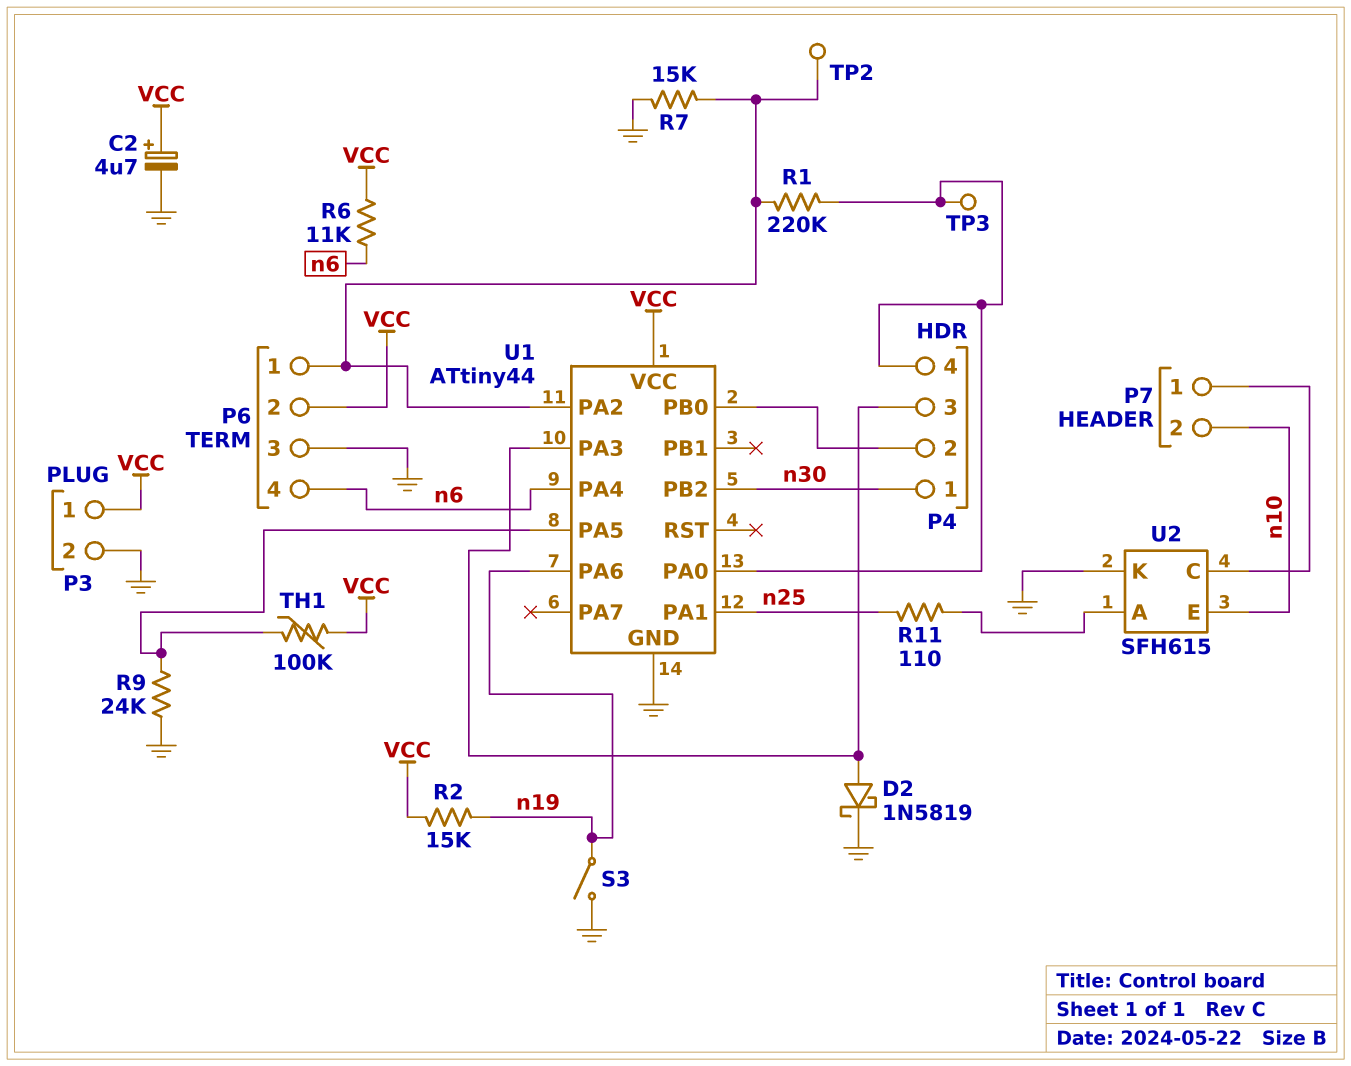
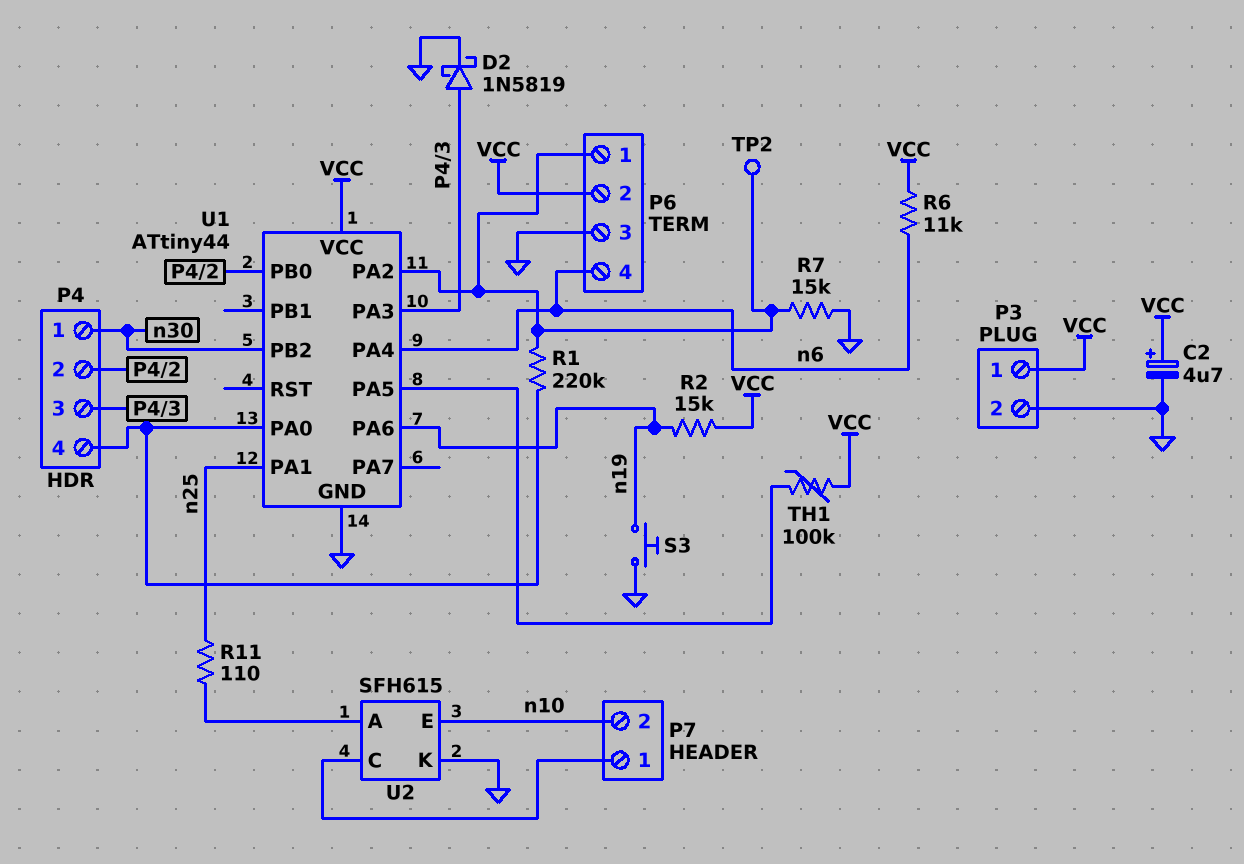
R9: 24k (GND, U1/PA5) -> none
S3: switch (GND, n19) -> button (GND, n19)
TP3: test point (P4/4) -> none

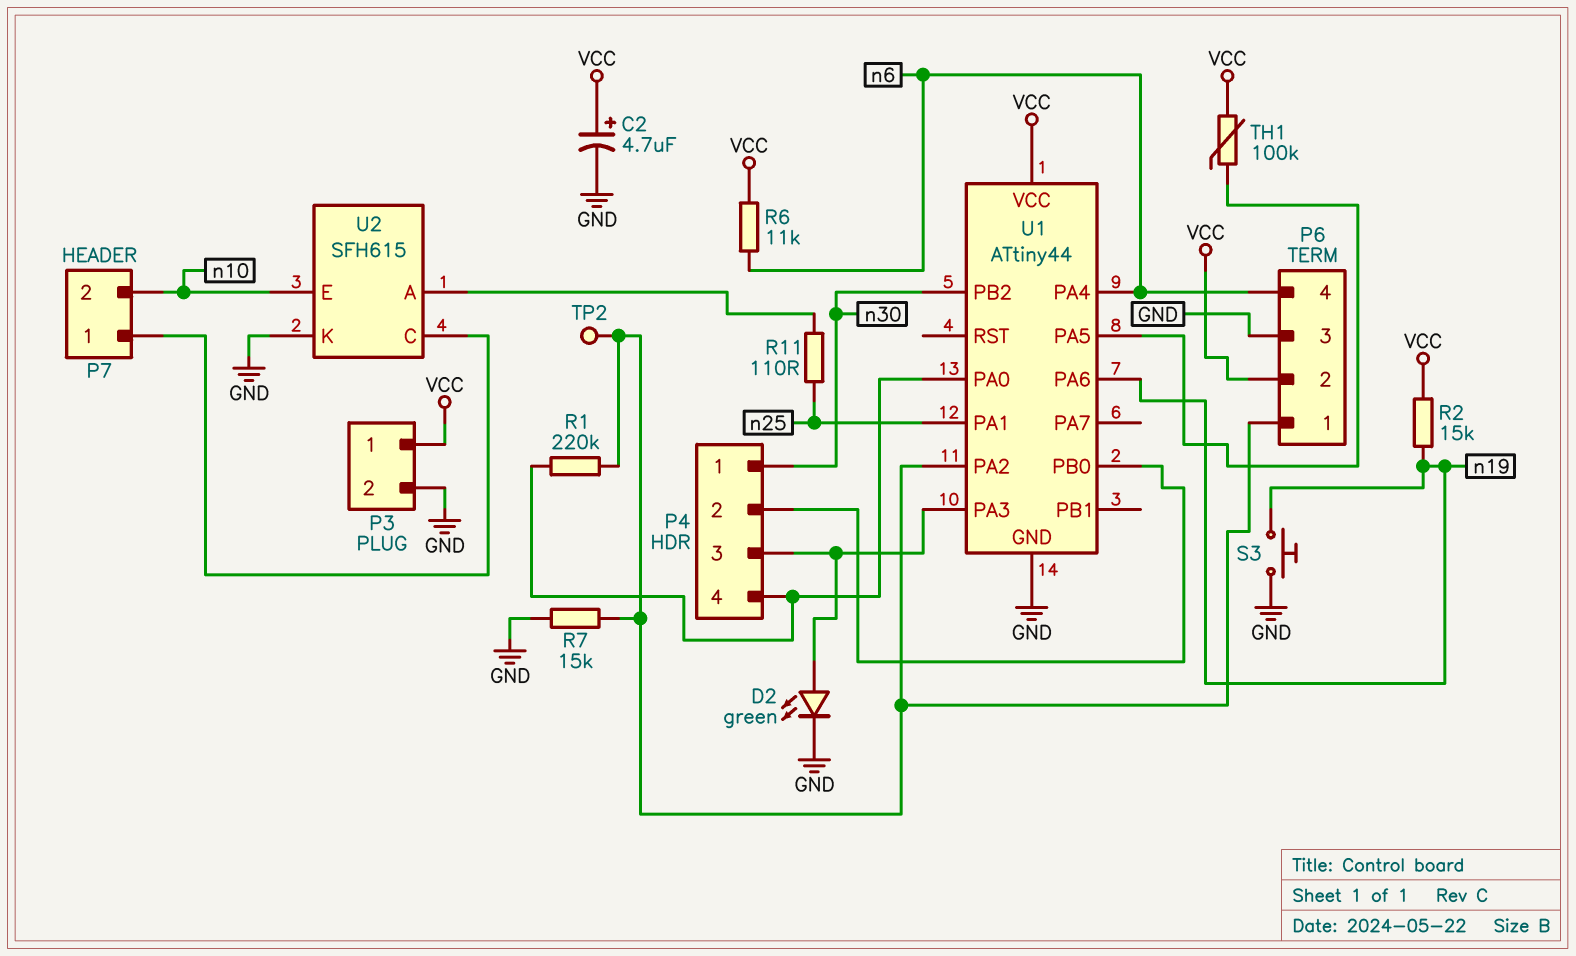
D2: schottky 1N5819 (A P4/3, K GND) -> LED green (A P4/3, K GND)

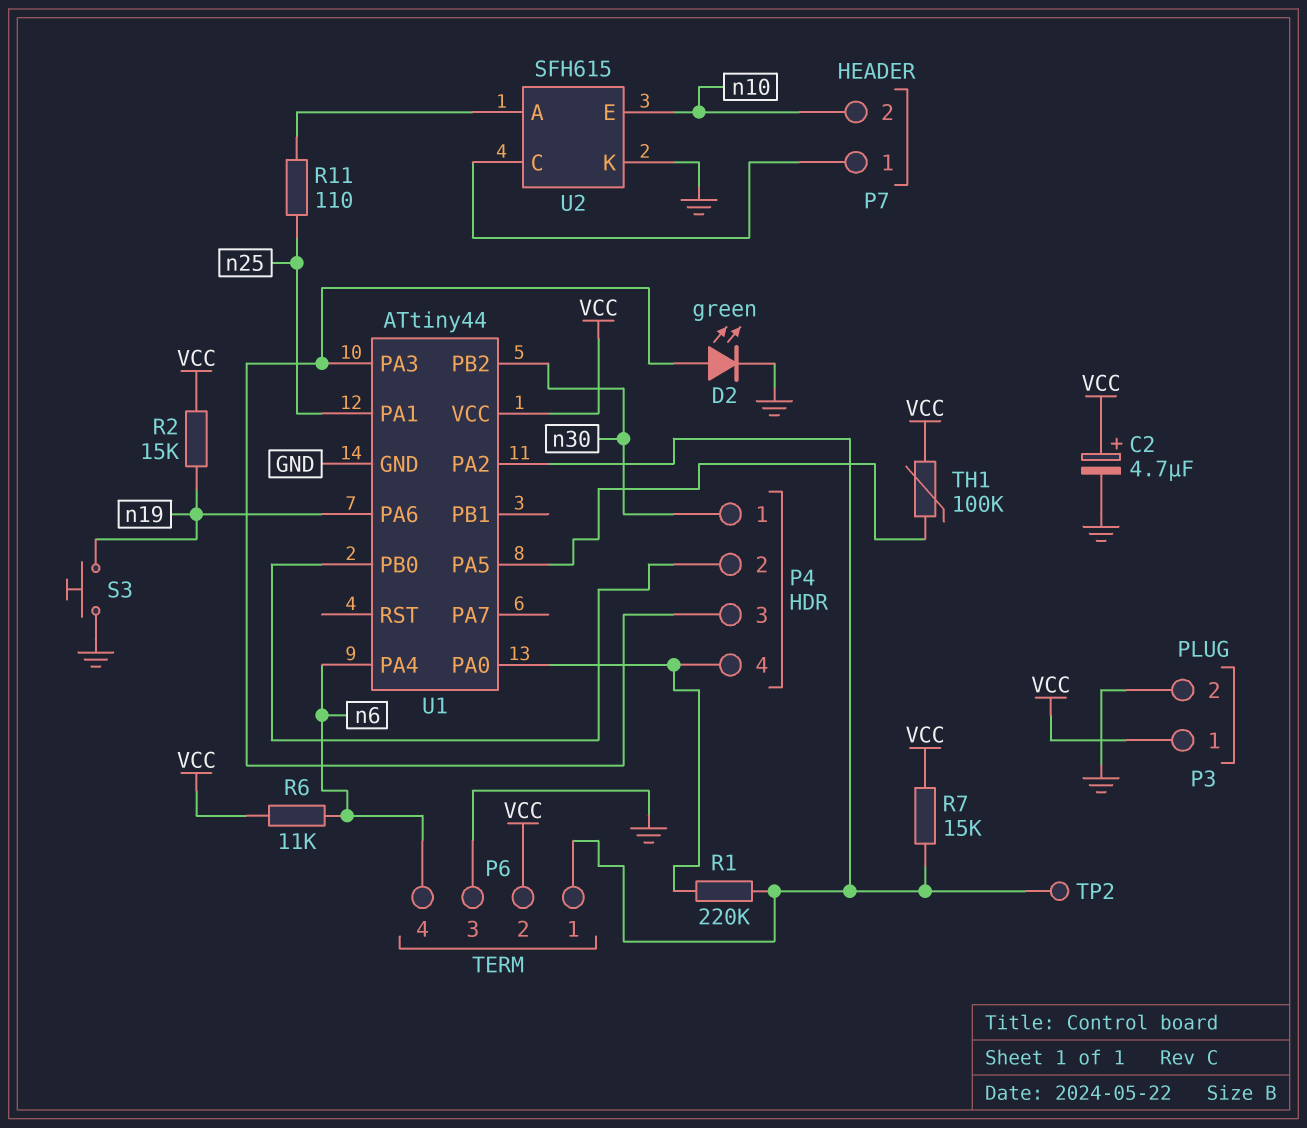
R7: 15k (GND, P6/1) -> 15k (P6/1, VCC)

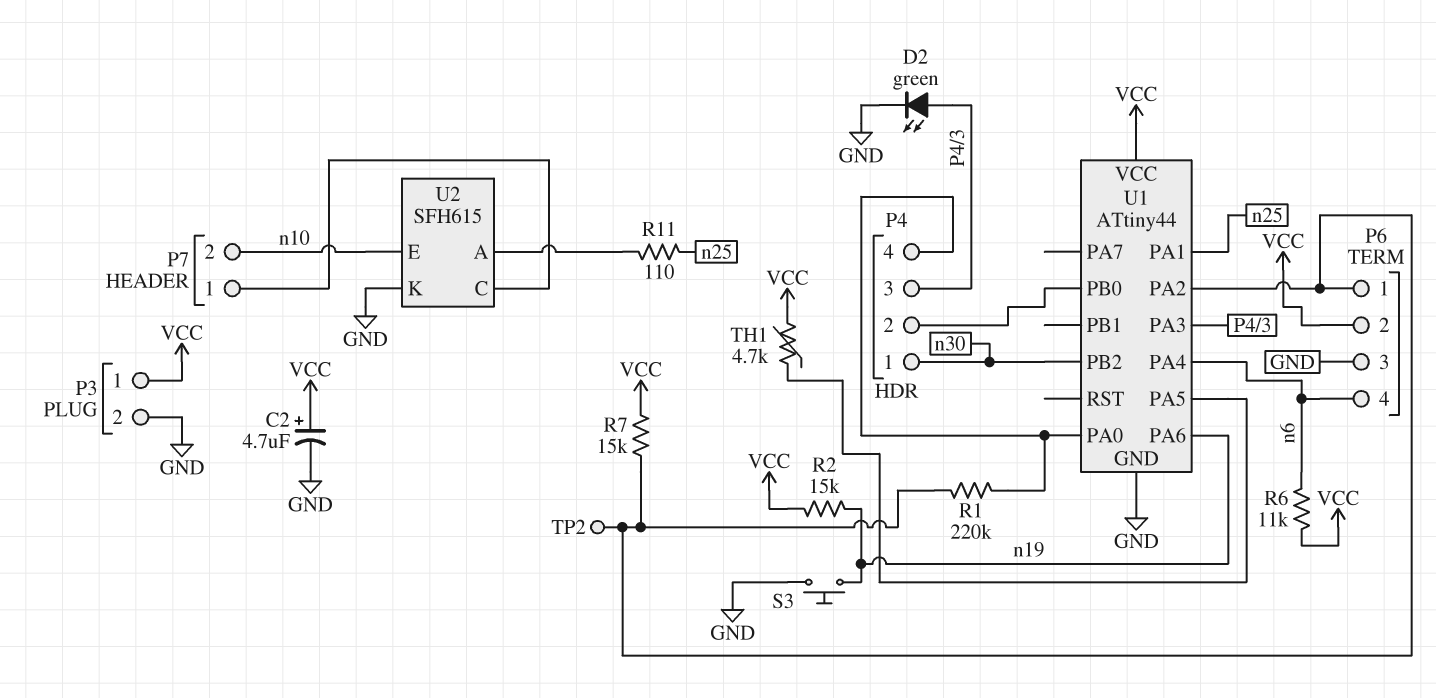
TH1: 100k (U1/PA5, VCC) -> 4.7k (U1/PA5, VCC)

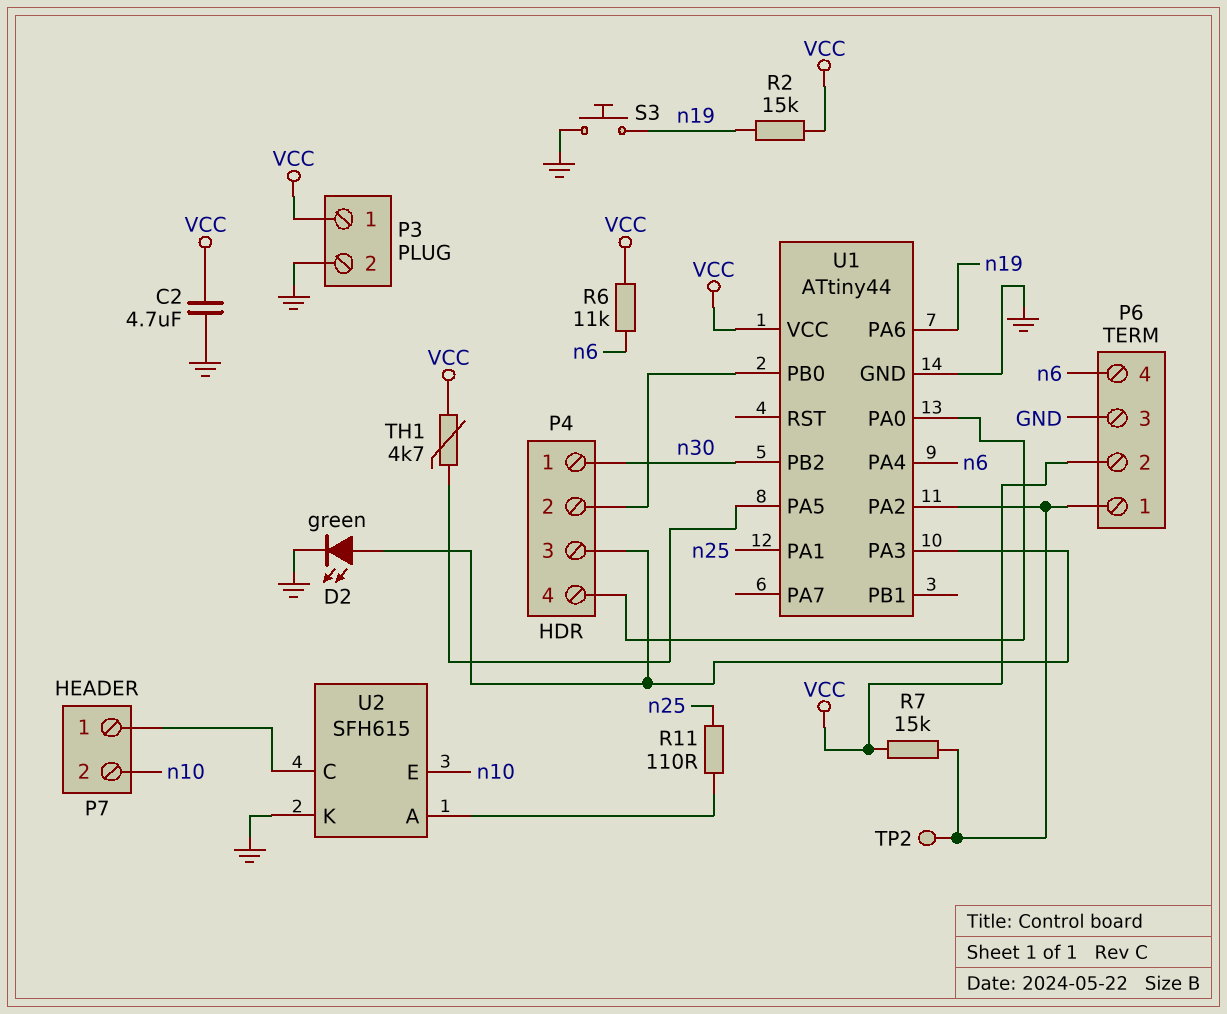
C2: 4.7uF (plus VCC, minus GND) -> 4.7uF (GND, VCC)
R1: 220k (P4/4, P6/1) -> none

